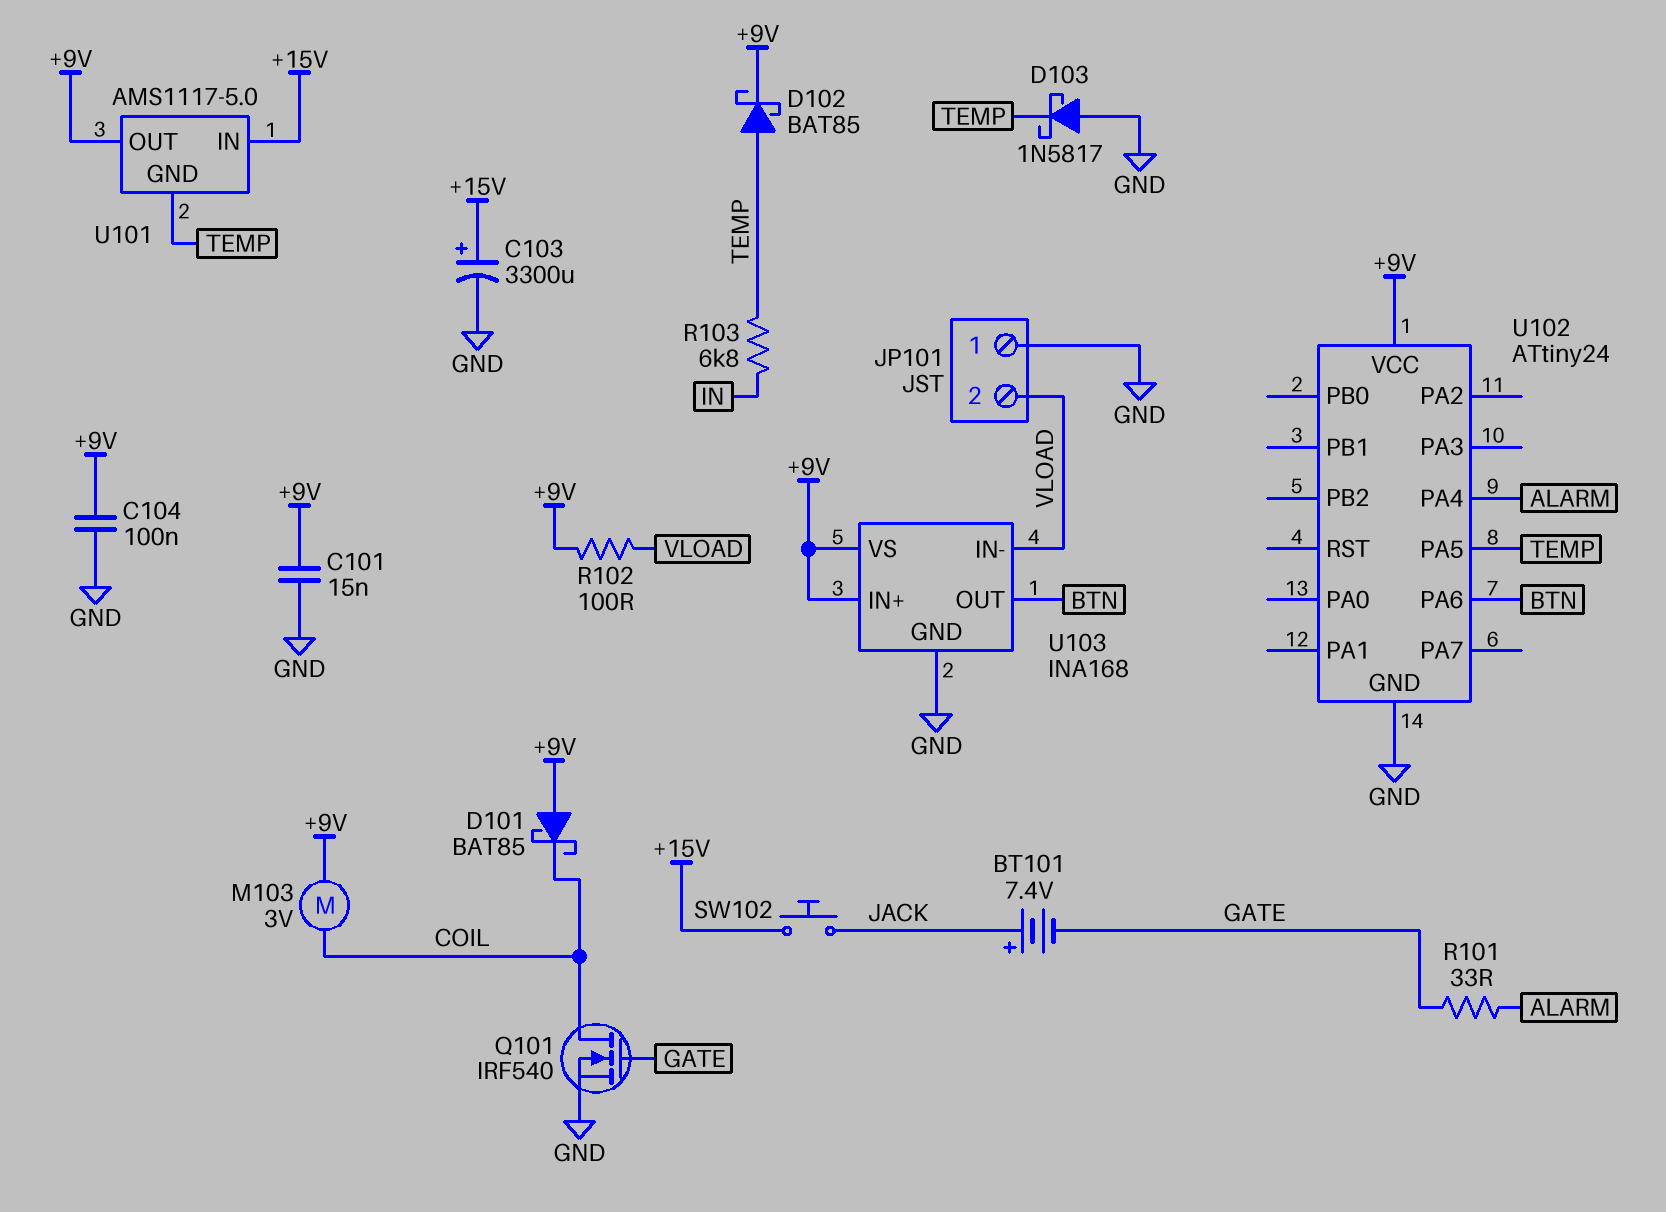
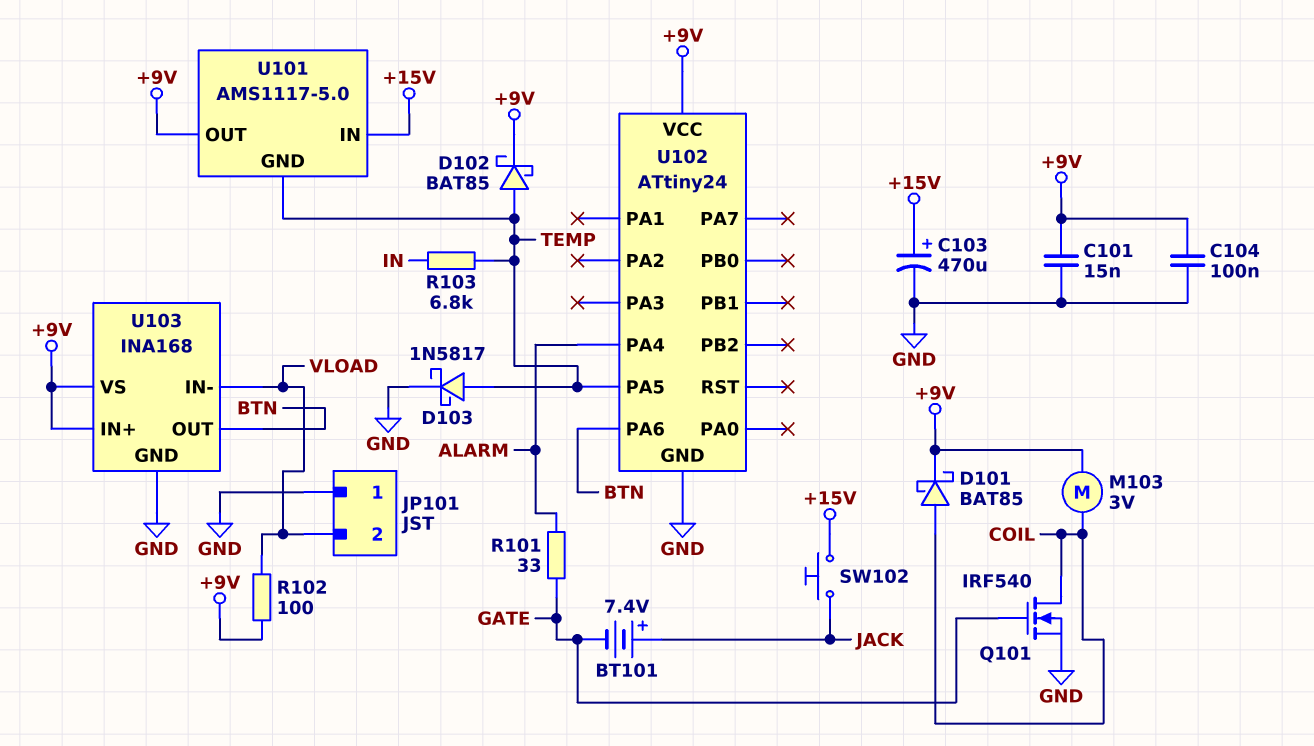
C103: 3300uF (plus +15V, minus GND) -> 470uF (plus +15V, minus GND)
D101: schottky BAT85 (A +9V, K COIL) -> schottky BAT85 (A COIL, K +9V)
D103: schottky 1N5817 (A GND, K TEMP) -> schottky 1N5817 (A TEMP, K GND)

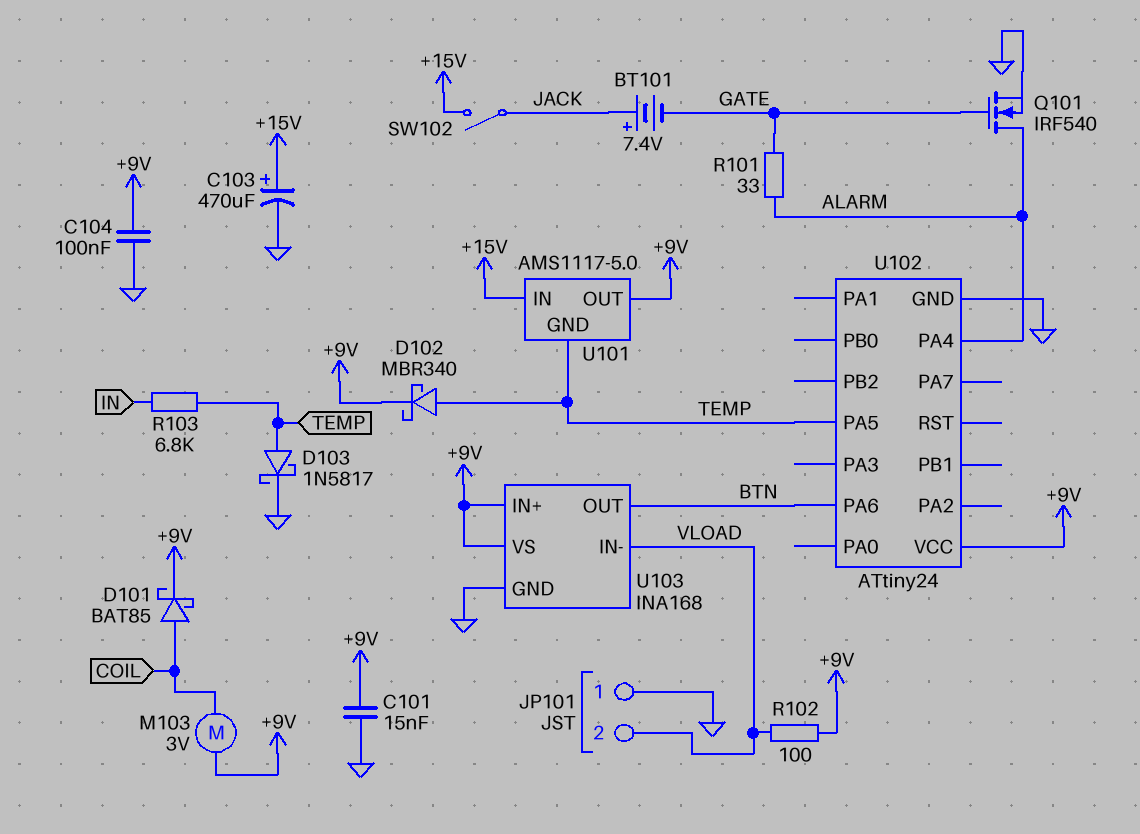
D102: schottky BAT85 (A TEMP, K +9V) -> schottky MBR340 (A TEMP, K +9V)
Q101: NMOS IRF540 (G GATE, D COIL, S GND) -> NMOS IRF540 (G GATE, D ALARM, S GND)
SW102: button (+15V, JACK) -> switch (+15V, JACK)

